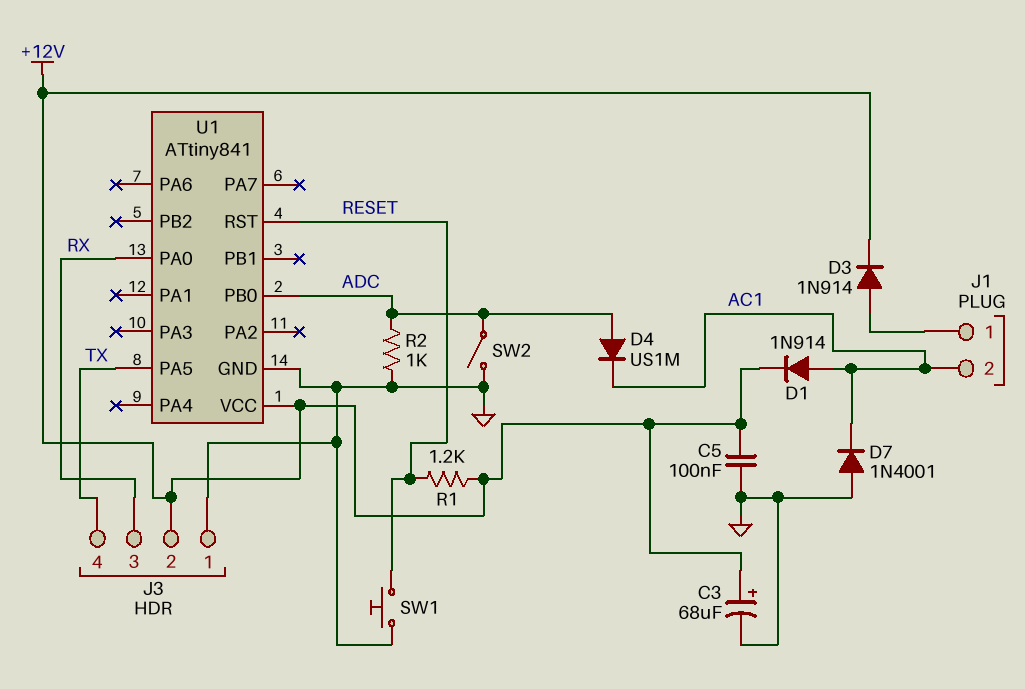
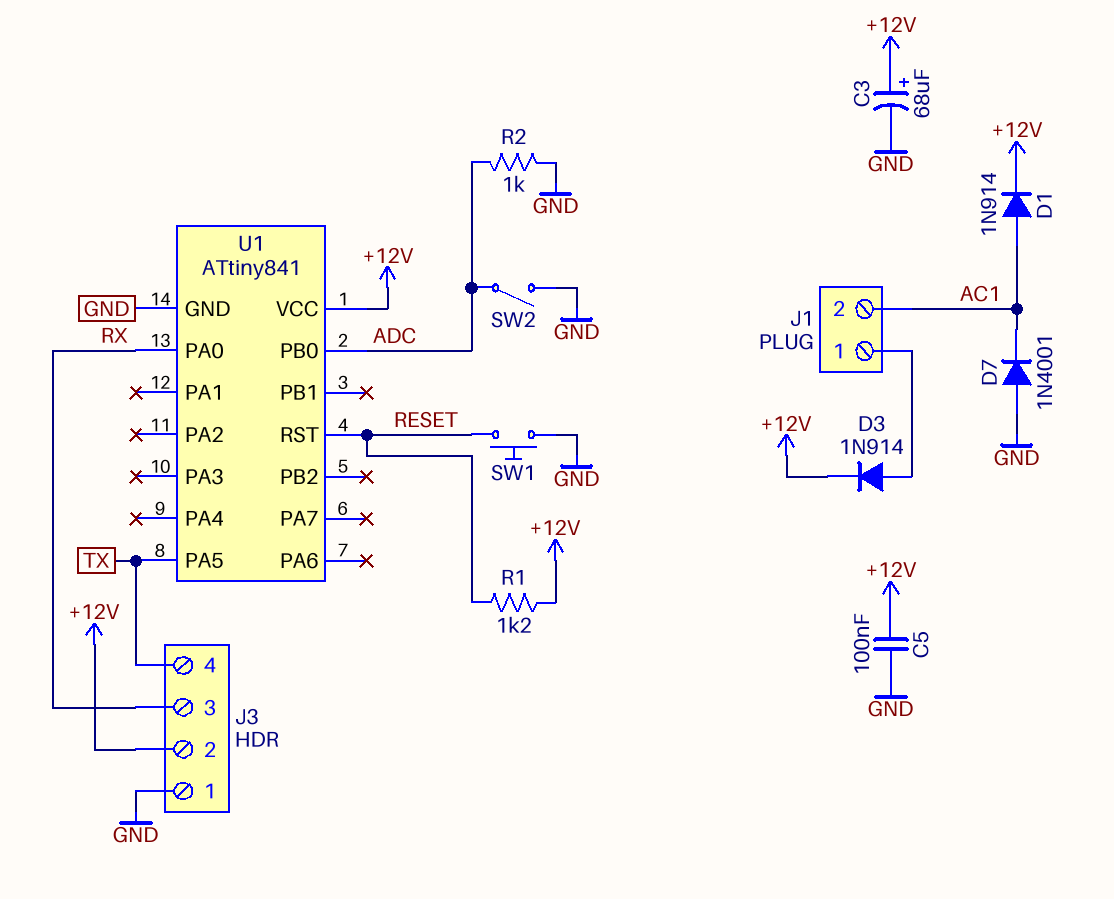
D4: diode US1M (A ADC, K AC1) -> none

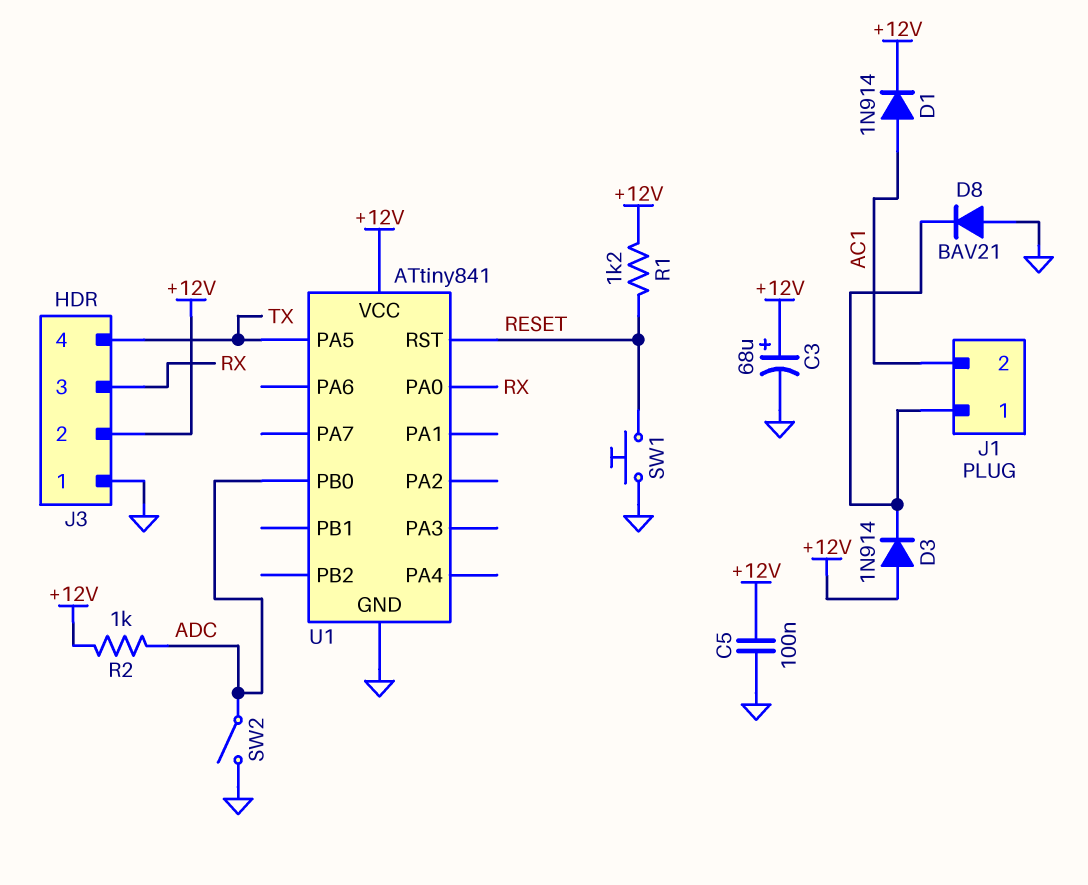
D3: diode 1N914 (A J1/1, K +12V) -> diode 1N914 (A +12V, K J1/1)
D7: diode 1N4001 (A GND, K AC1) -> none
D8: none -> diode BAV21 (A GND, K J1/1)
R2: 1k (ADC, GND) -> 1k (+12V, ADC)

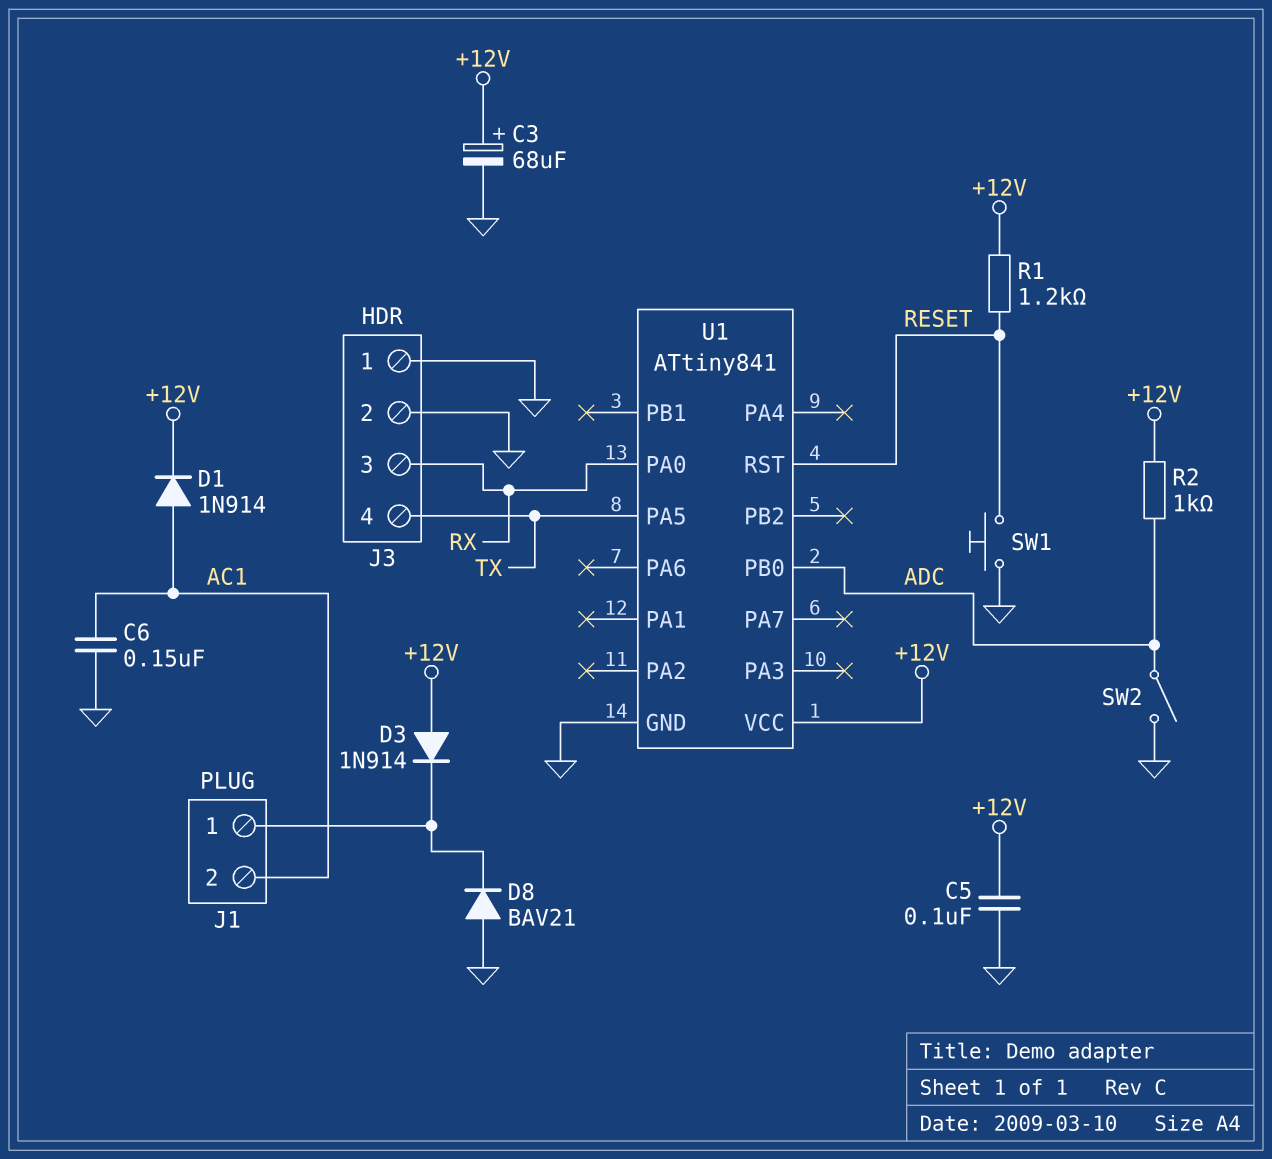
C6: none -> 150nF (AC1, GND)
J3 pin 2: +12V -> GND

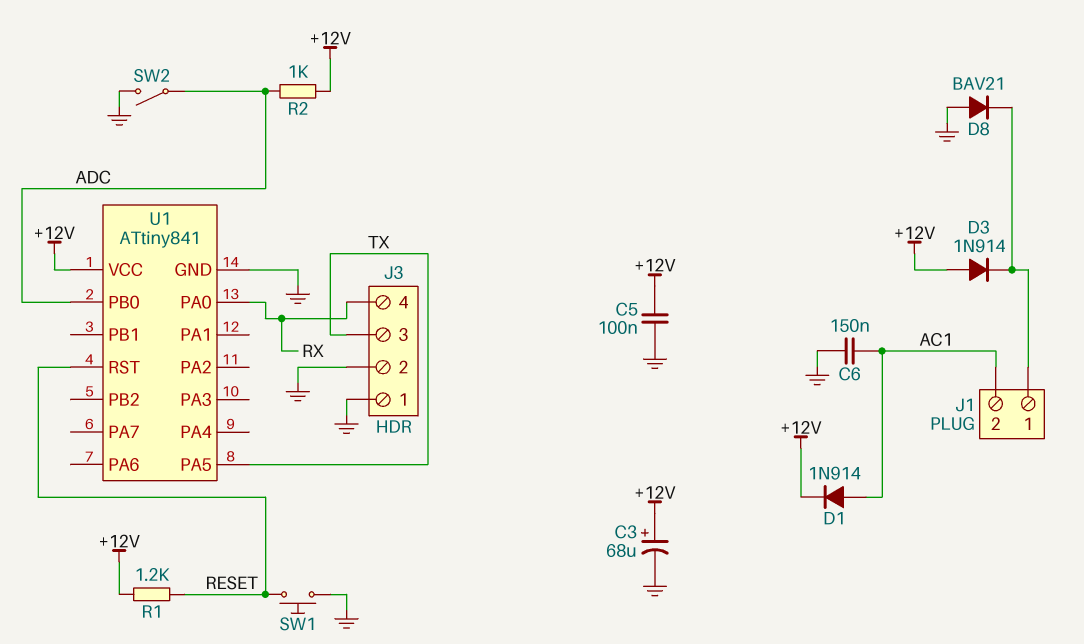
J3 pin 3: RX -> TX
J3 pin 4: TX -> RX

